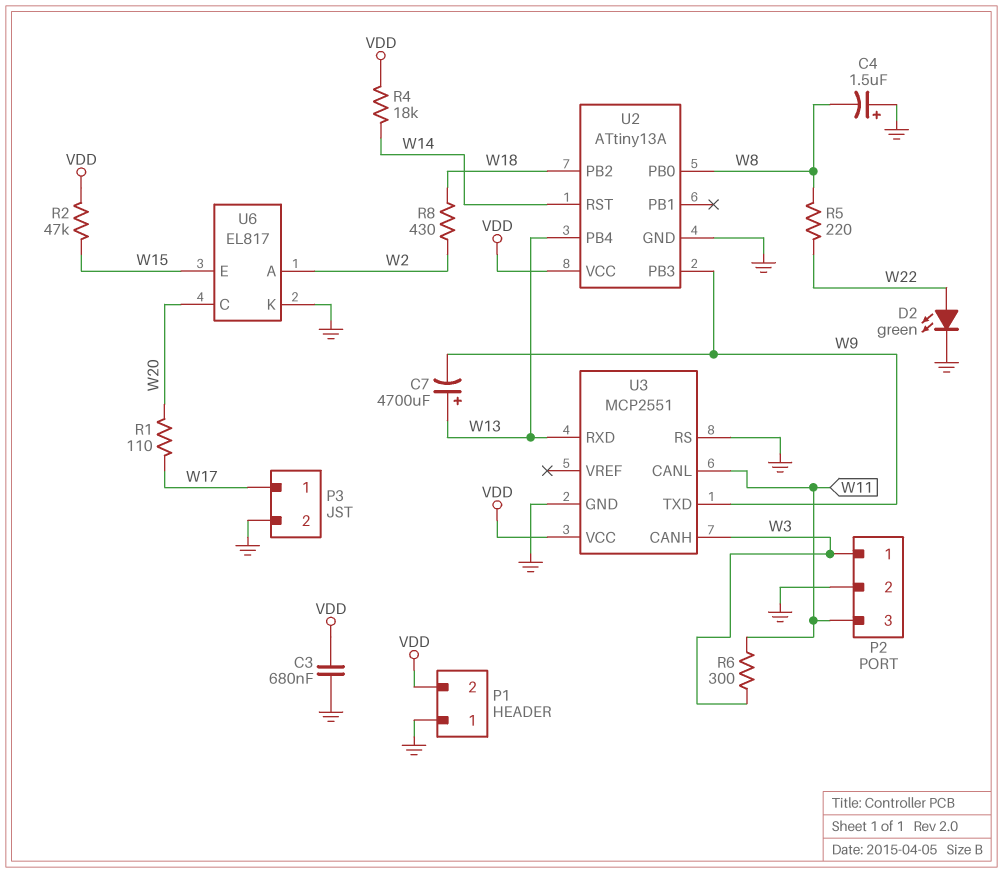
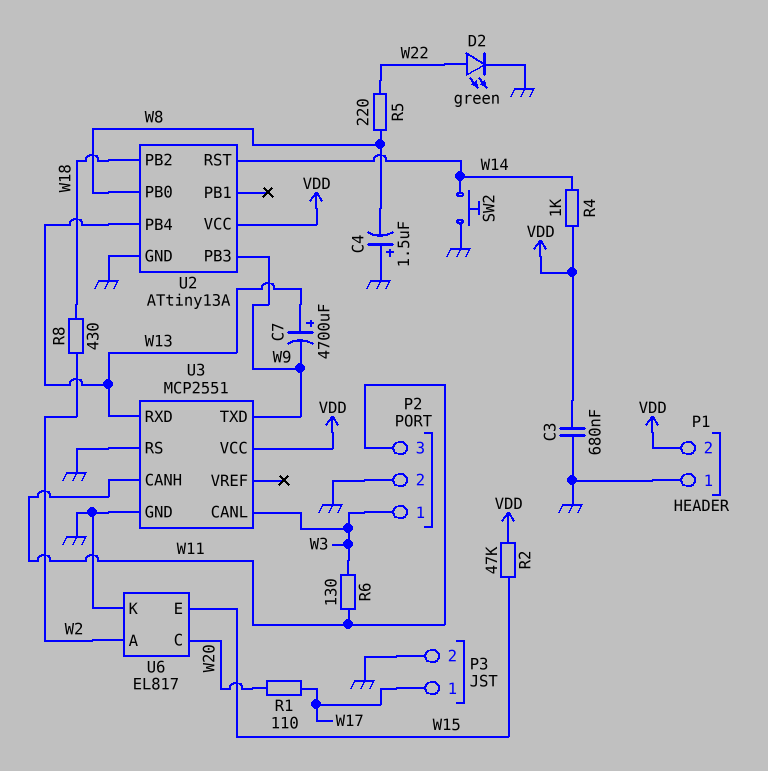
R4: 18k (VDD, W14) -> 1k (VDD, W14)
R6: 300 (W3, W11) -> 130 (W3, W11)
SW2: none -> button (GND, W14)
U3 pin CANH: W3 -> W11
U3 pin CANL: W11 -> W3

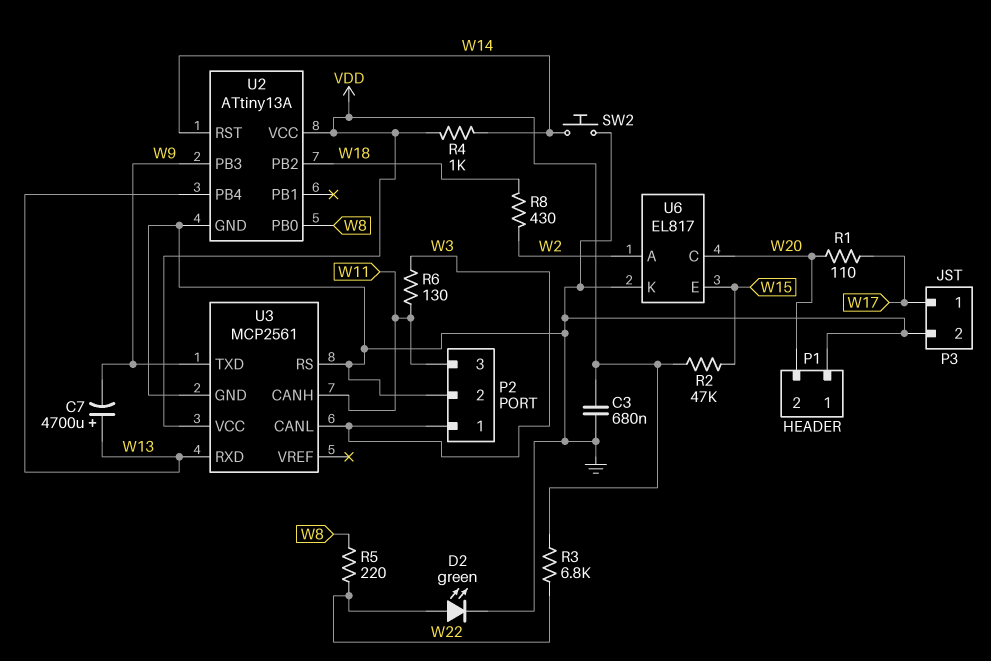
C4: 1.5uF (plus GND, minus W8) -> none
P1 pin 2: VDD -> W20
R3: none -> 6.8k (VDD, W22)
U3: MCP2551 -> MCP2561

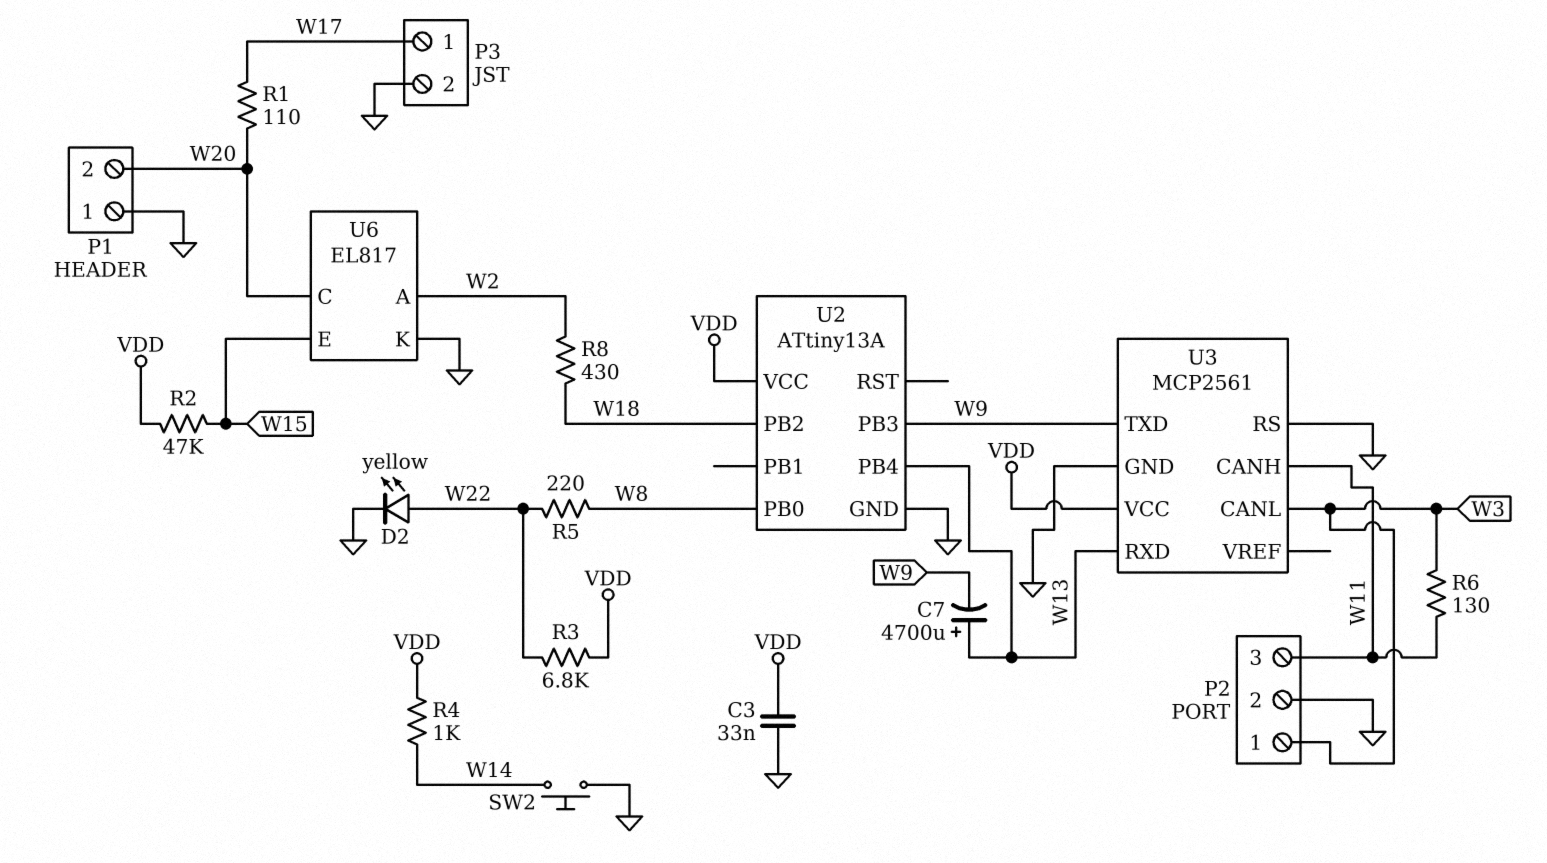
C3: 680nF (GND, VDD) -> 33nF (GND, VDD)
D2: LED green (A W22, K GND) -> LED yellow (A W22, K GND)
U2 pin RST: W14 -> none

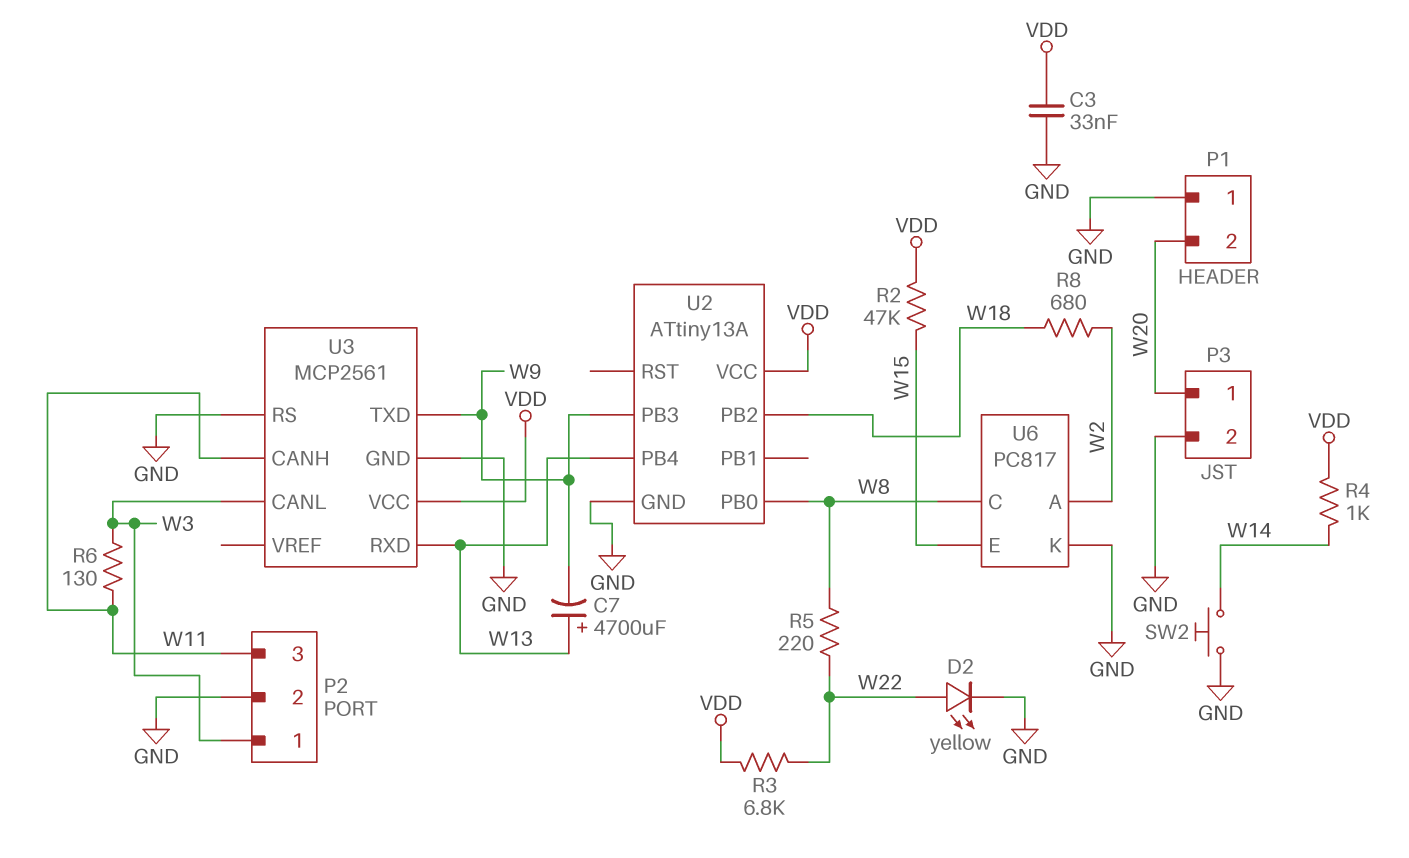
P3 pin 1: W17 -> W20
R1: 110 (W17, W20) -> none
R8: 430 (W2, W18) -> 680 (W2, W18)
U6: EL817 -> PC817
U6 pin C: W20 -> W8

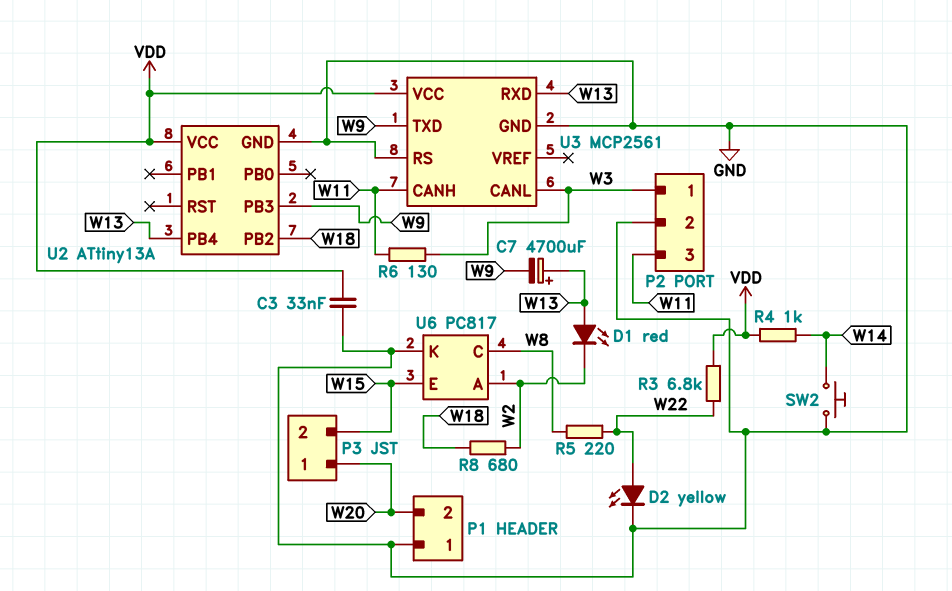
D1: none -> LED red (A W13, K W2)
P3 pin 2: GND -> W15
R2: 47k (VDD, W15) -> none
U2 pin PB0: W8 -> none

